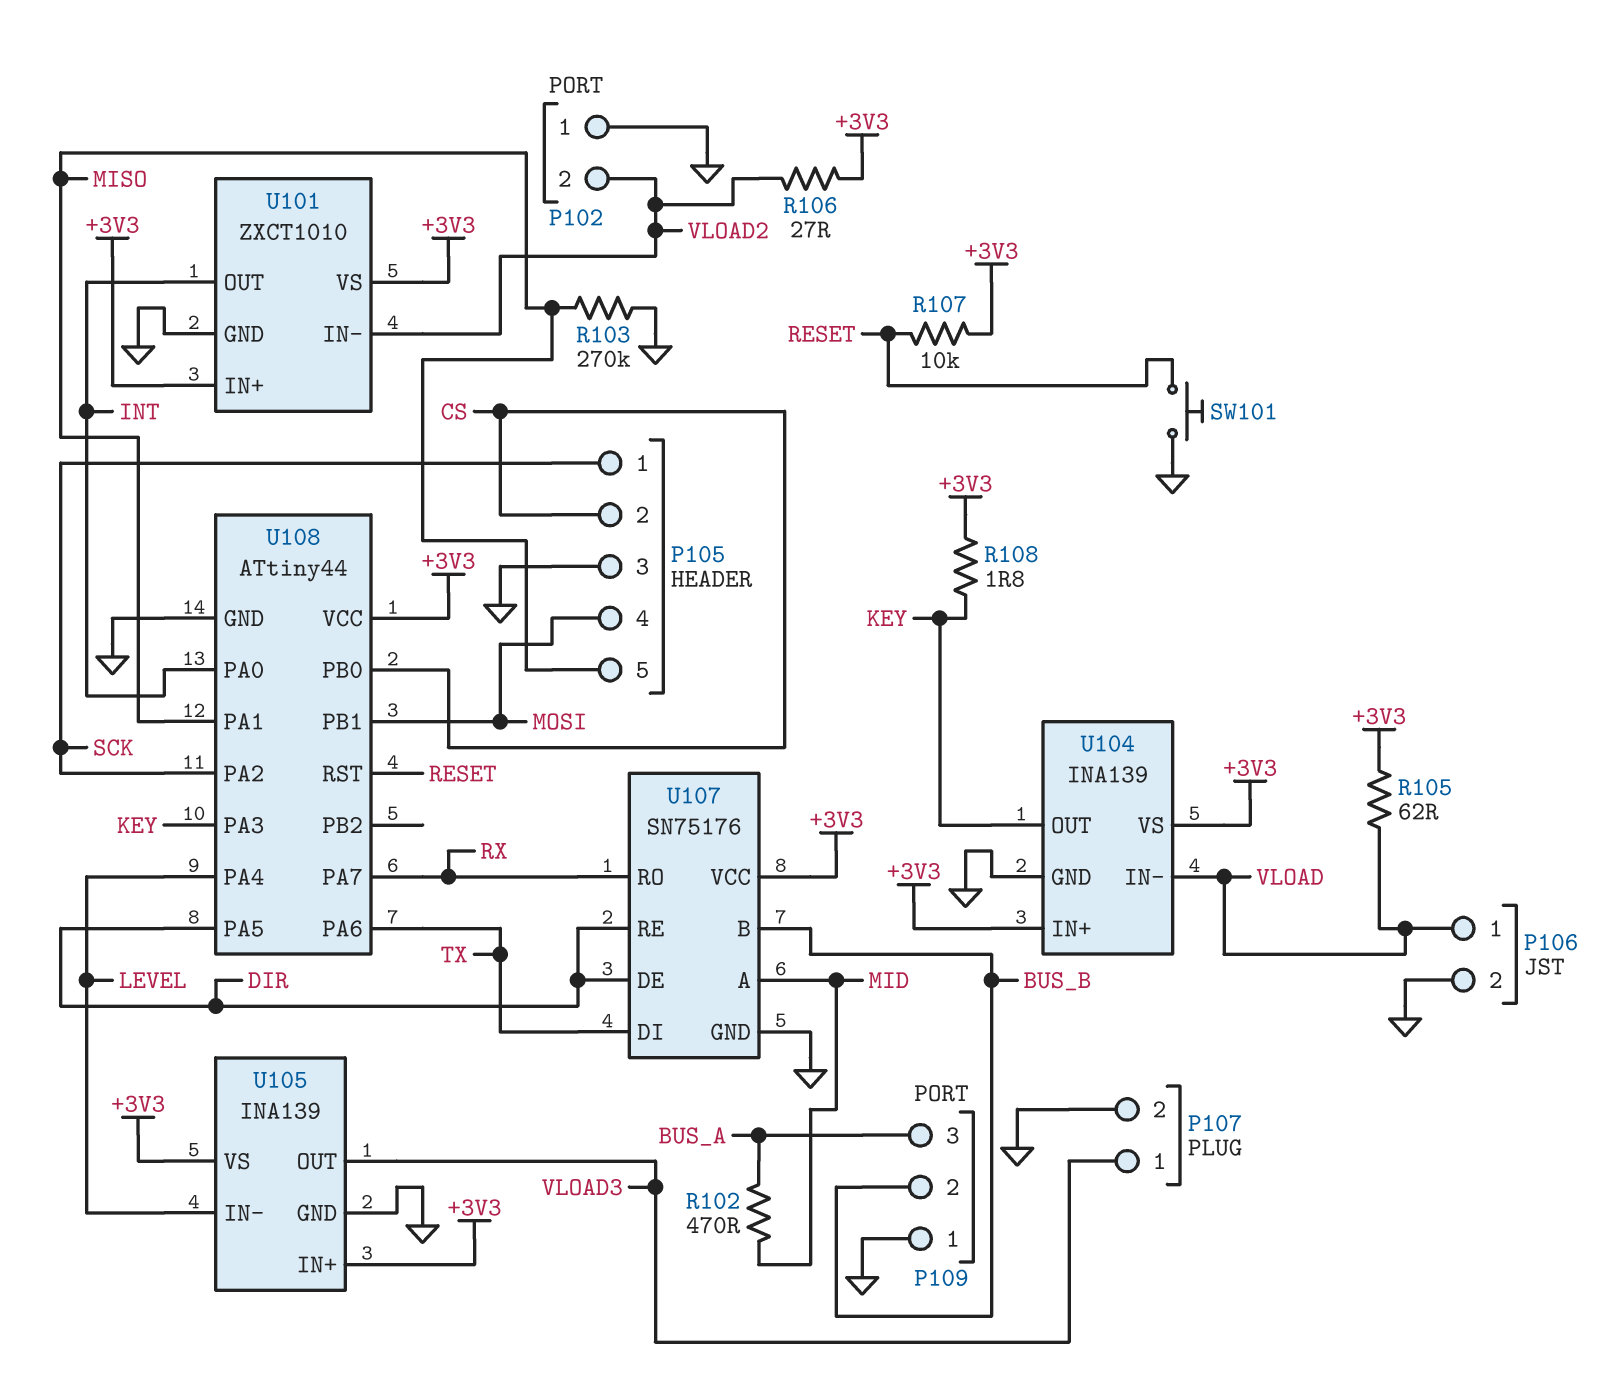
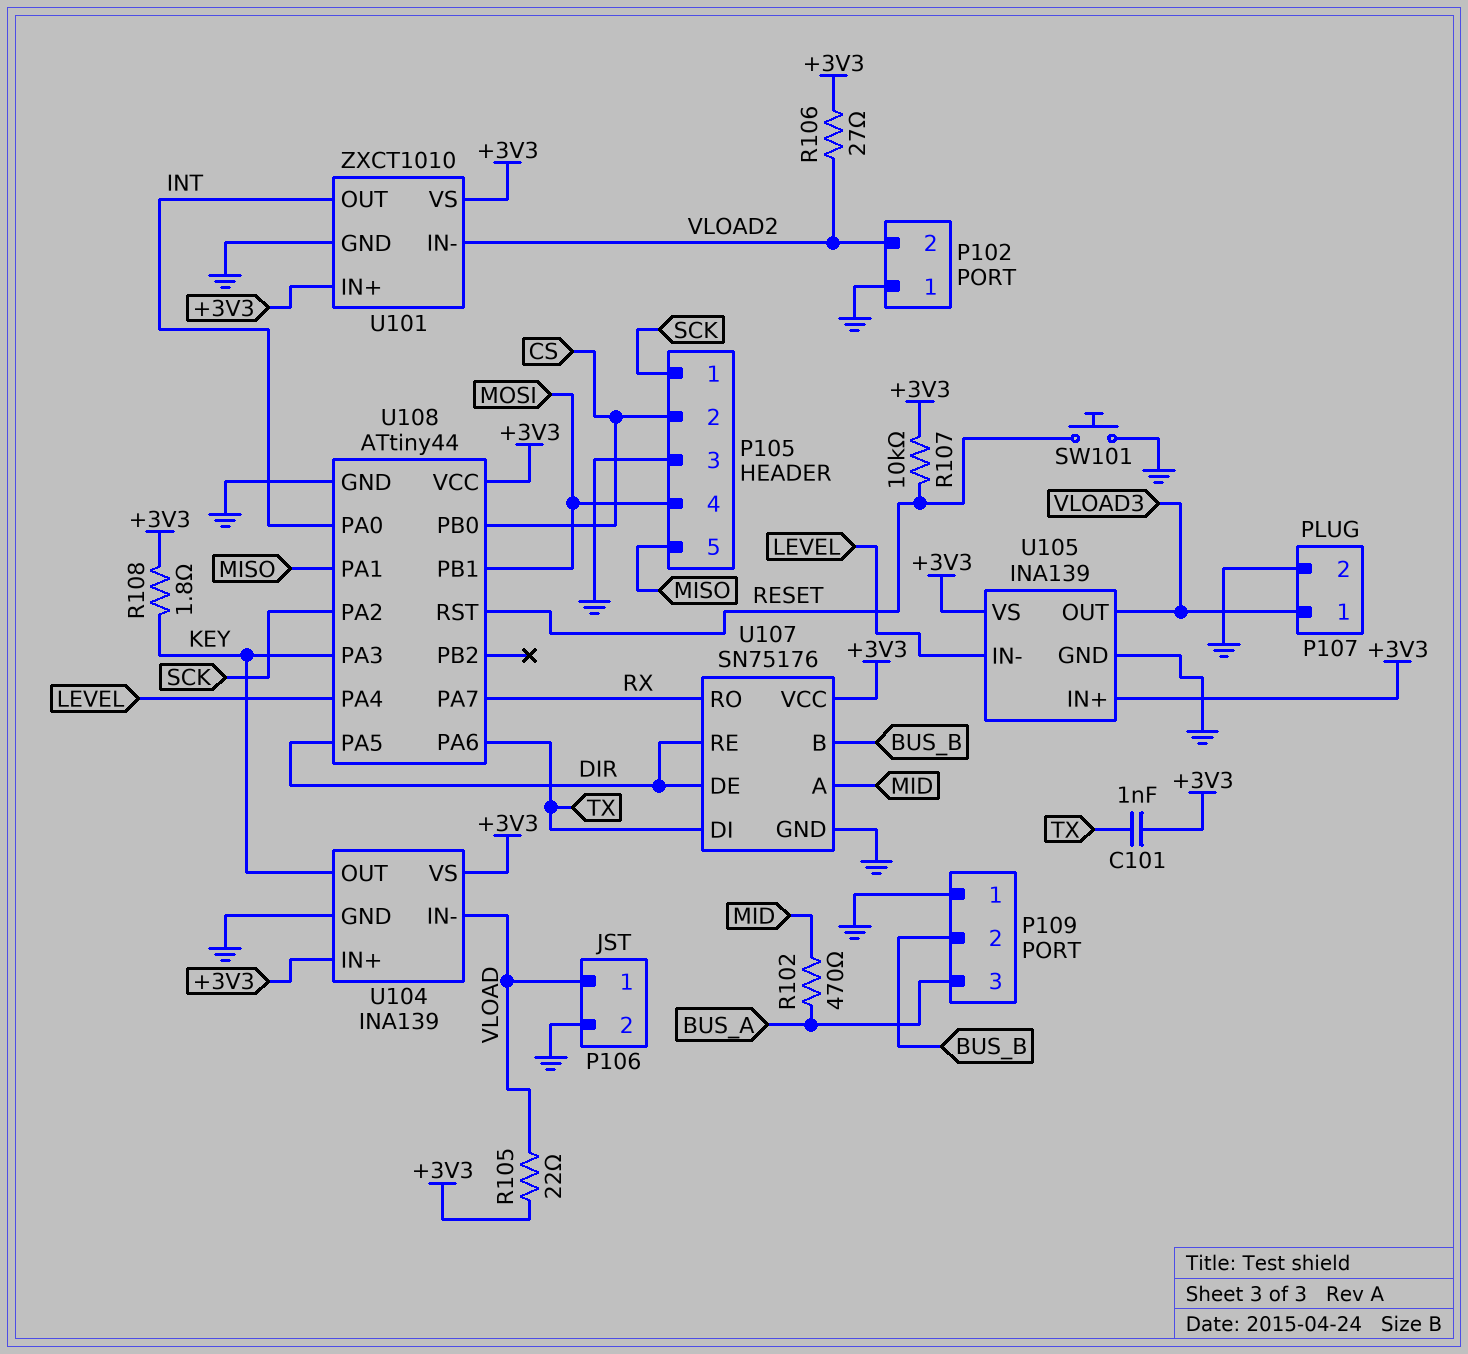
C101: none -> 1nF (+3V3, TX)
R103: 270k (GND, MISO) -> none
R105: 62 (+3V3, VLOAD) -> 22 (+3V3, VLOAD)

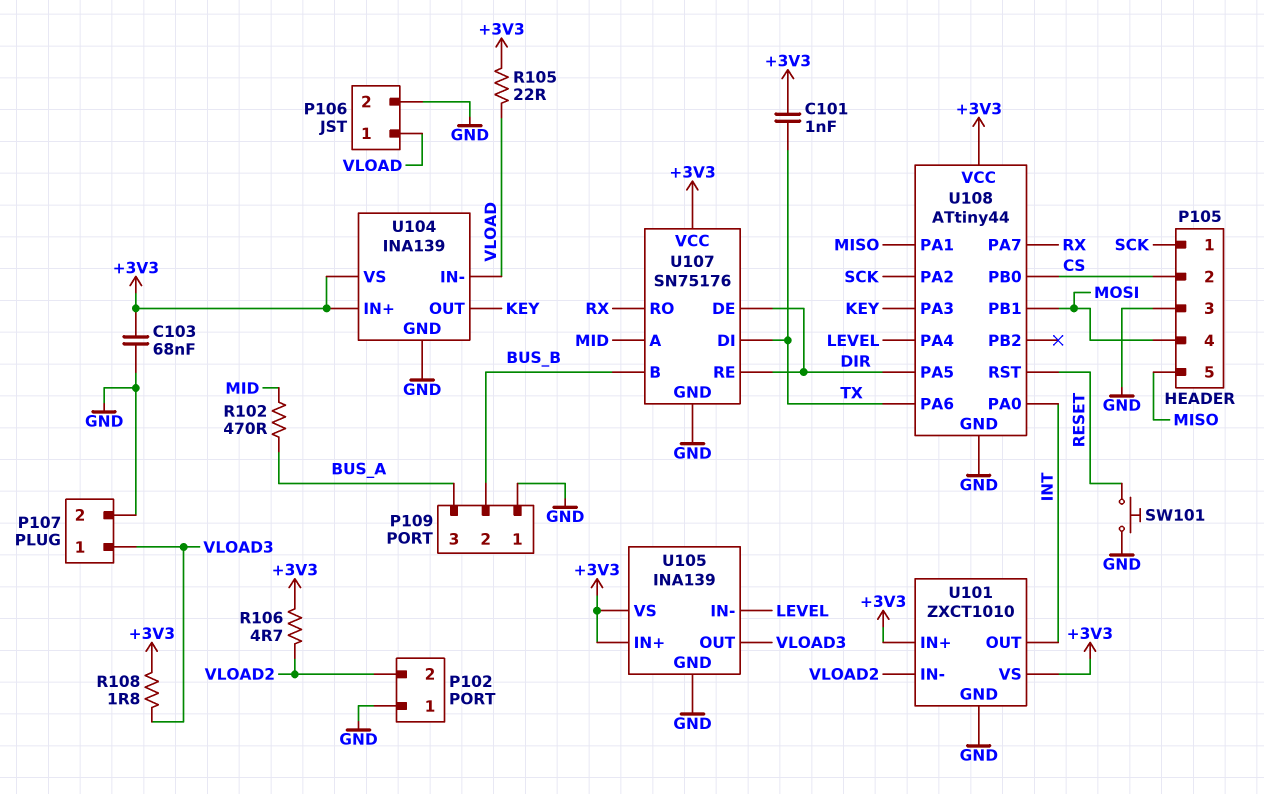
C103: none -> 68nF (+3V3, GND)
R106: 27 (+3V3, VLOAD2) -> 4.7 (+3V3, VLOAD2)
R107: 10k (+3V3, RESET) -> none
R108: 1.8 (+3V3, KEY) -> 1.8 (+3V3, VLOAD3)

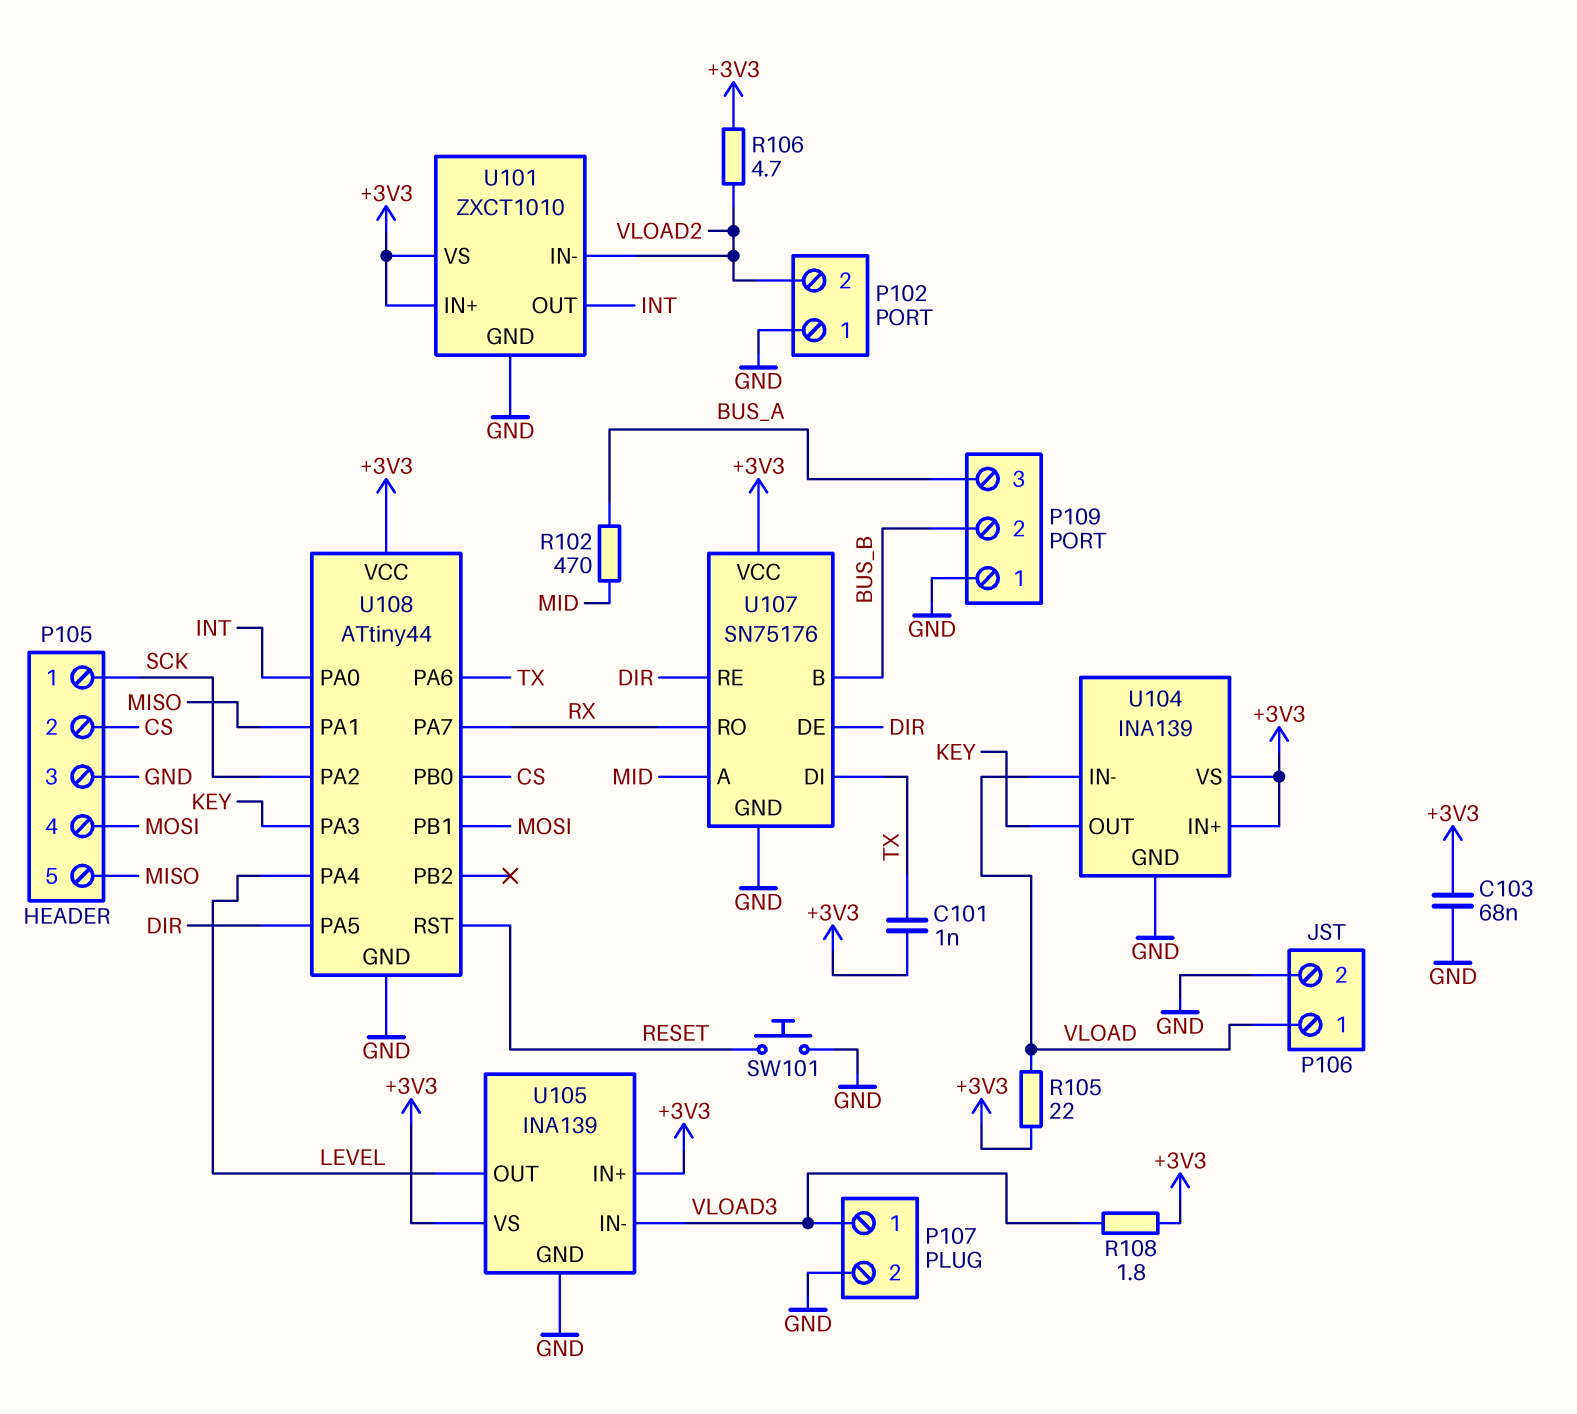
U105 pin IN-: LEVEL -> VLOAD3
U105 pin OUT: VLOAD3 -> LEVEL

